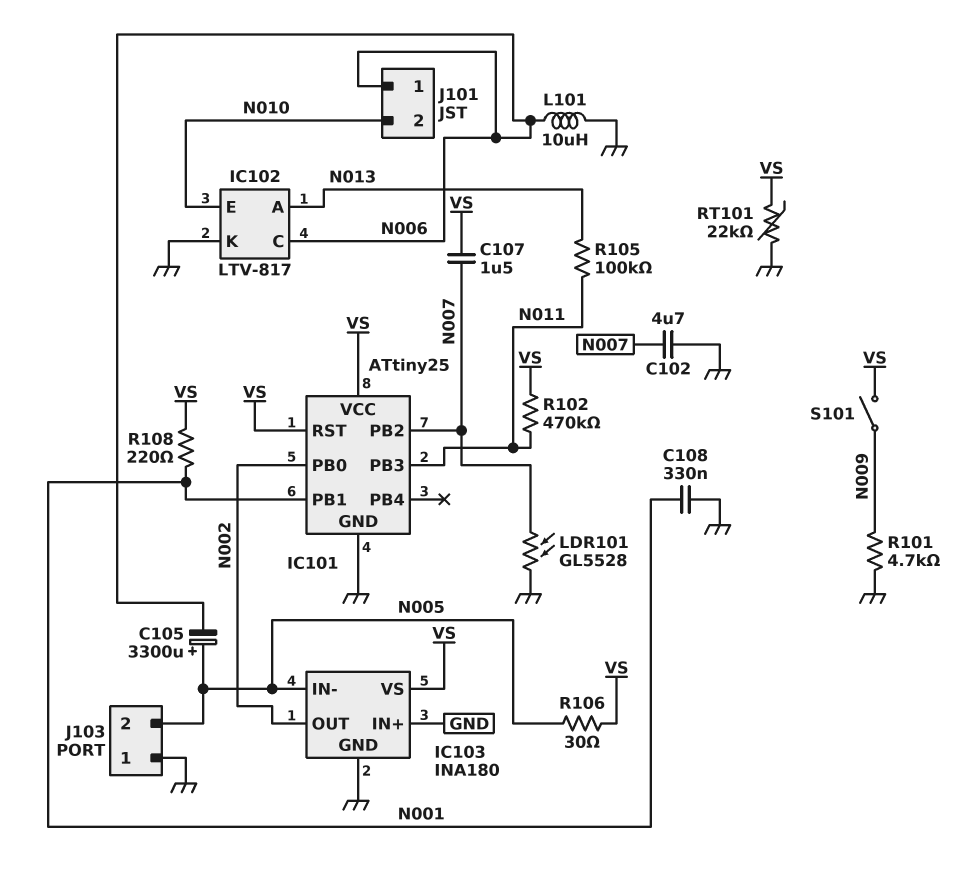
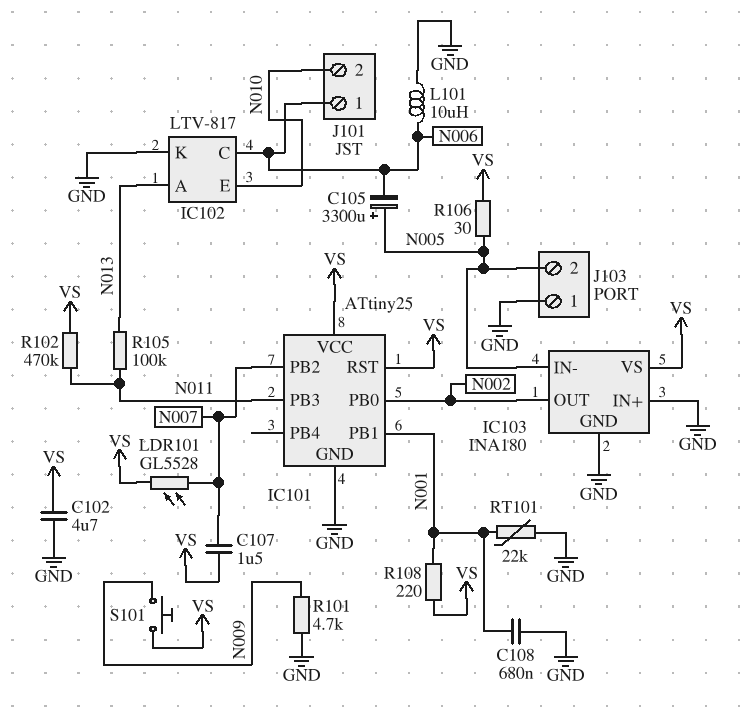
C102: 4.7uF (GND, N007) -> 4.7uF (GND, VS)
C108: 330nF (GND, N001) -> 680nF (GND, N001)
LDR101: GL5528 (GND, N007) -> GL5528 (N007, VS)
RT101: 22k (GND, VS) -> 22k (GND, N001)
S101: switch (N009, VS) -> button (N009, VS)

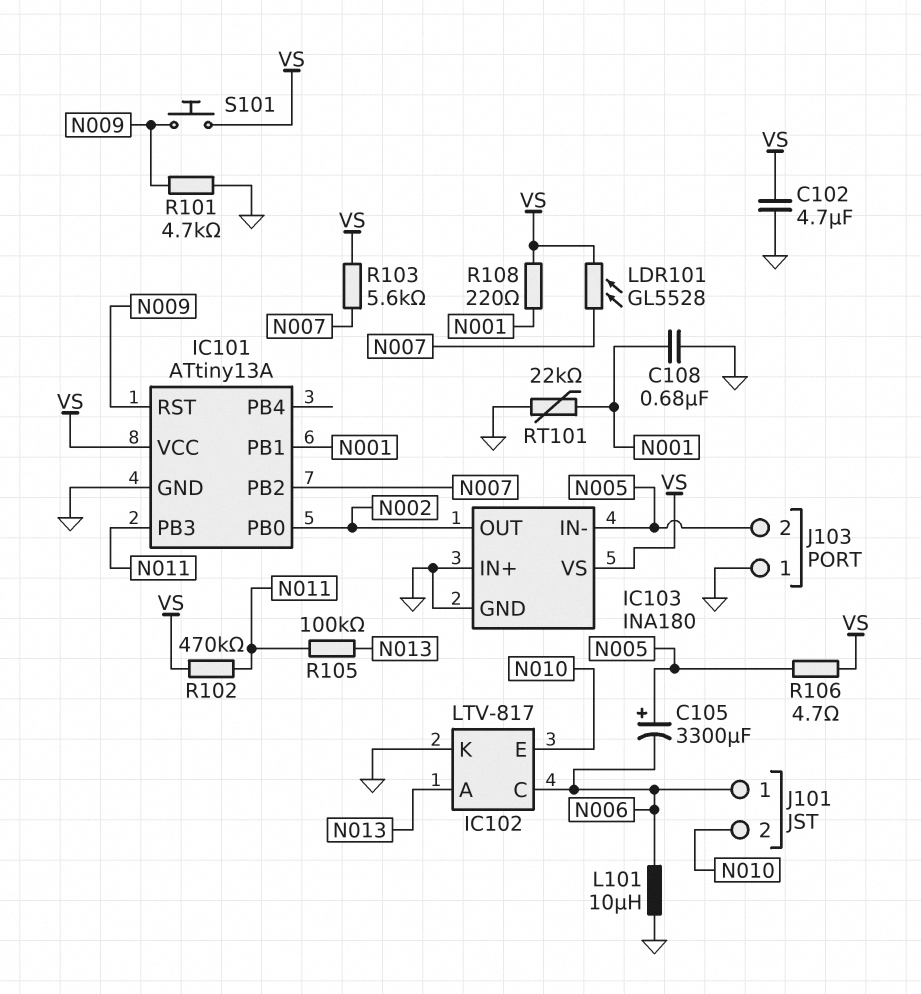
C107: 1.5uF (N007, VS) -> none
IC101: ATtiny25 -> ATtiny13A
IC101 pin RST: VS -> N009
R103: none -> 5.6k (N007, VS)
R106: 30 (N005, VS) -> 4.7 (N005, VS)

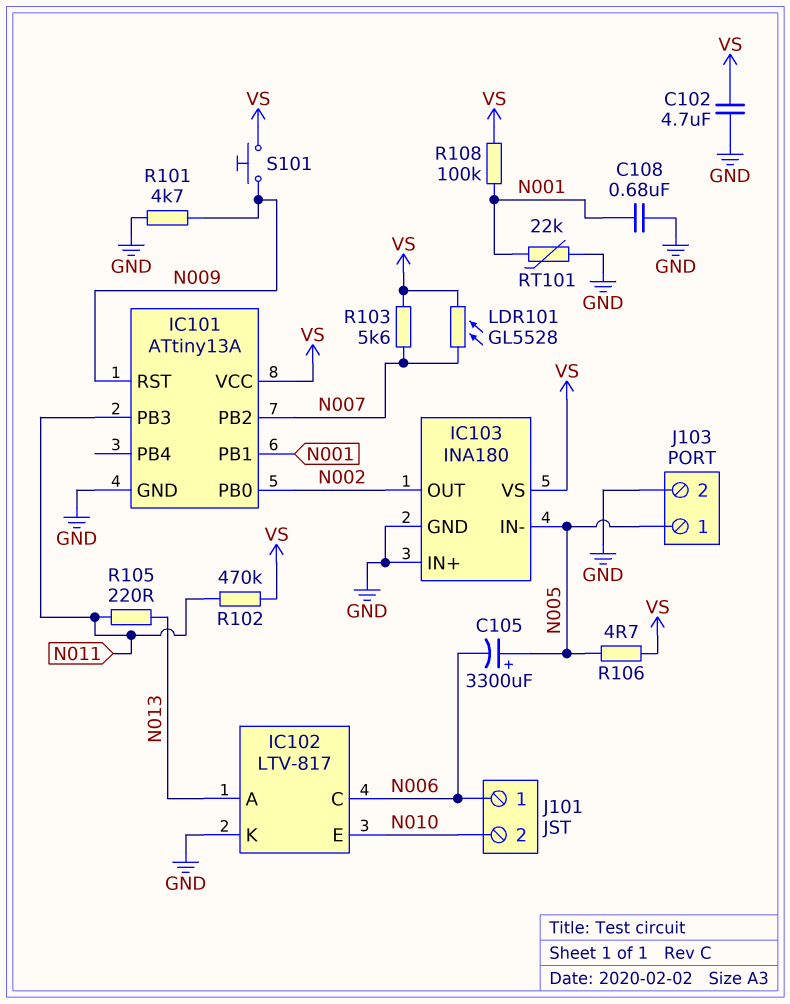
J103 pin 1: GND -> N005
J103 pin 2: N005 -> GND
L101: 10uH (GND, N006) -> none
R105: 100k (N011, N013) -> 220 (N011, N013)
R108: 220 (N001, VS) -> 100k (N001, VS)

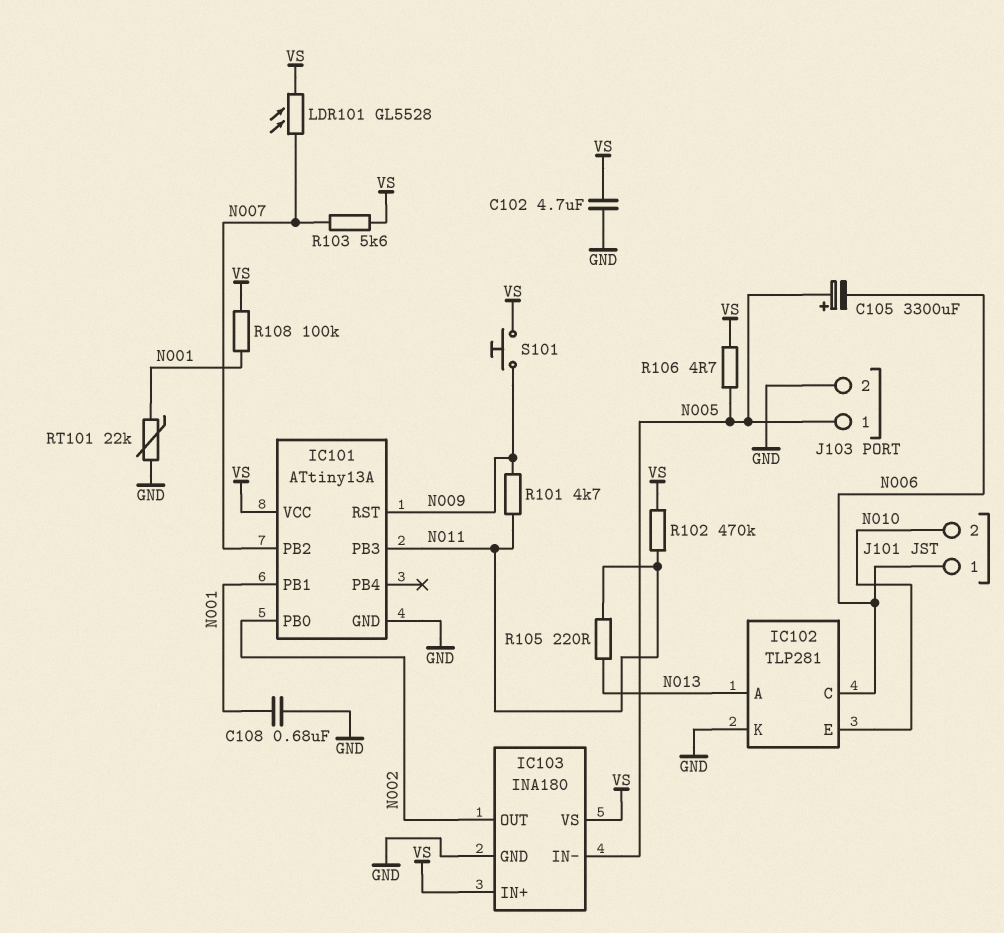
IC102: LTV-817 -> TLP281
IC103 pin IN+: GND -> VS
R101: 4.7k (GND, N009) -> 4.7k (N009, N011)

